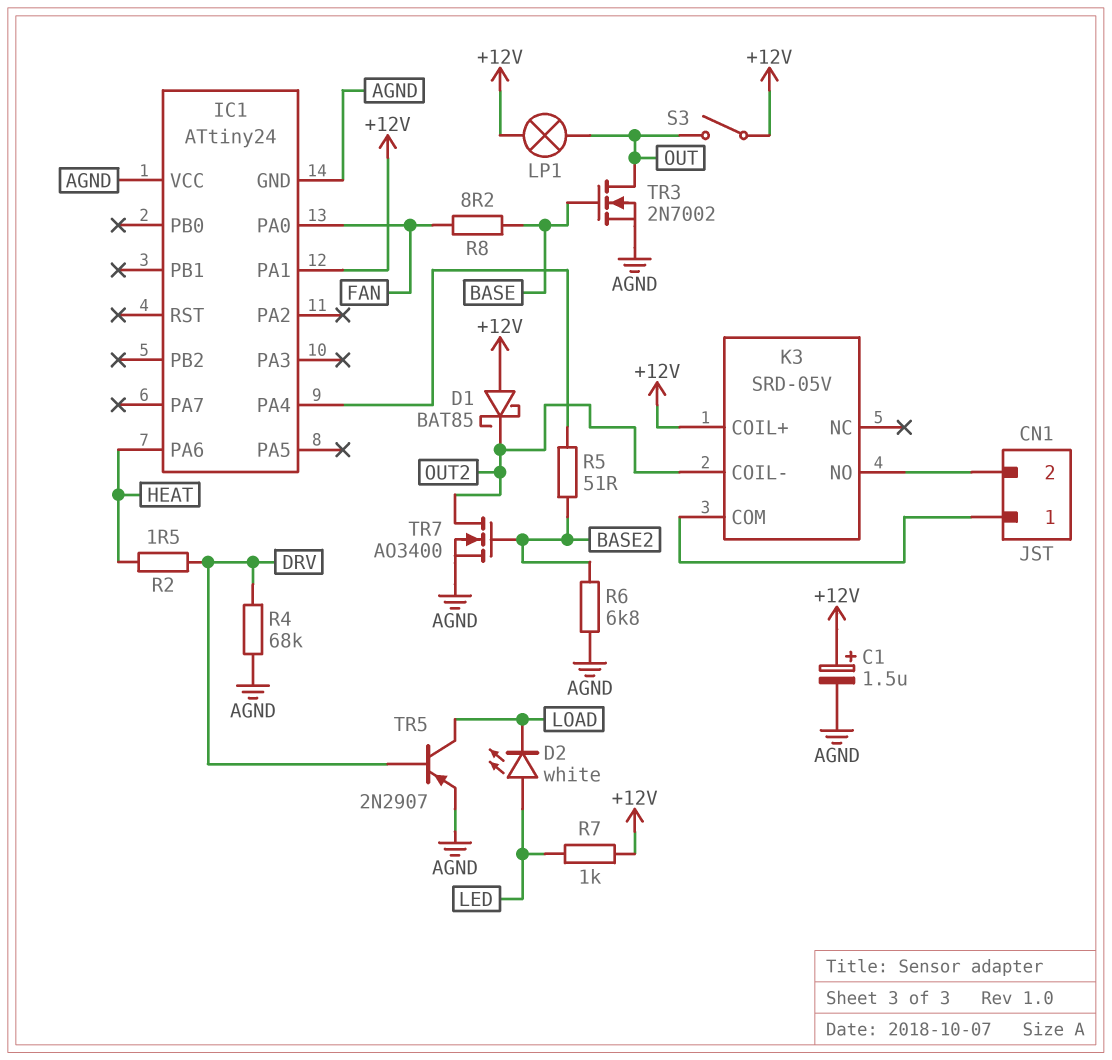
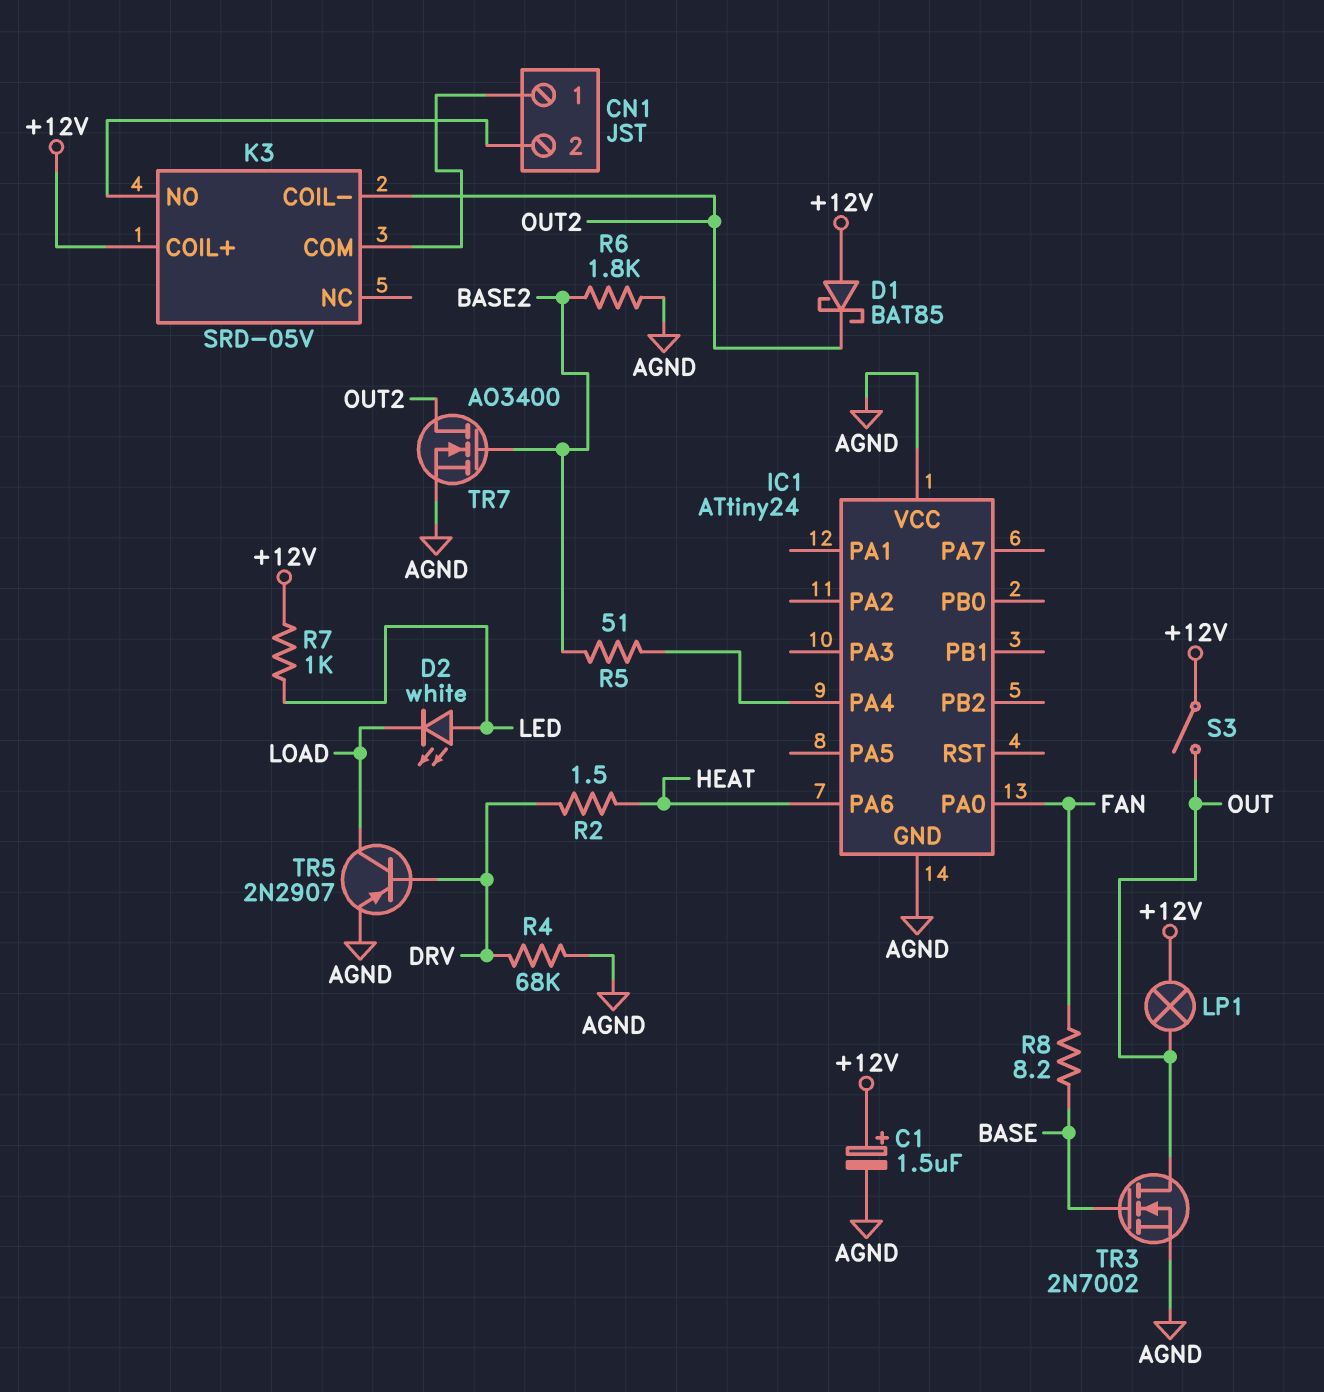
IC1 pin PA1: +12V -> none
R6: 6.8k (AGND, BASE2) -> 1.8k (AGND, BASE2)

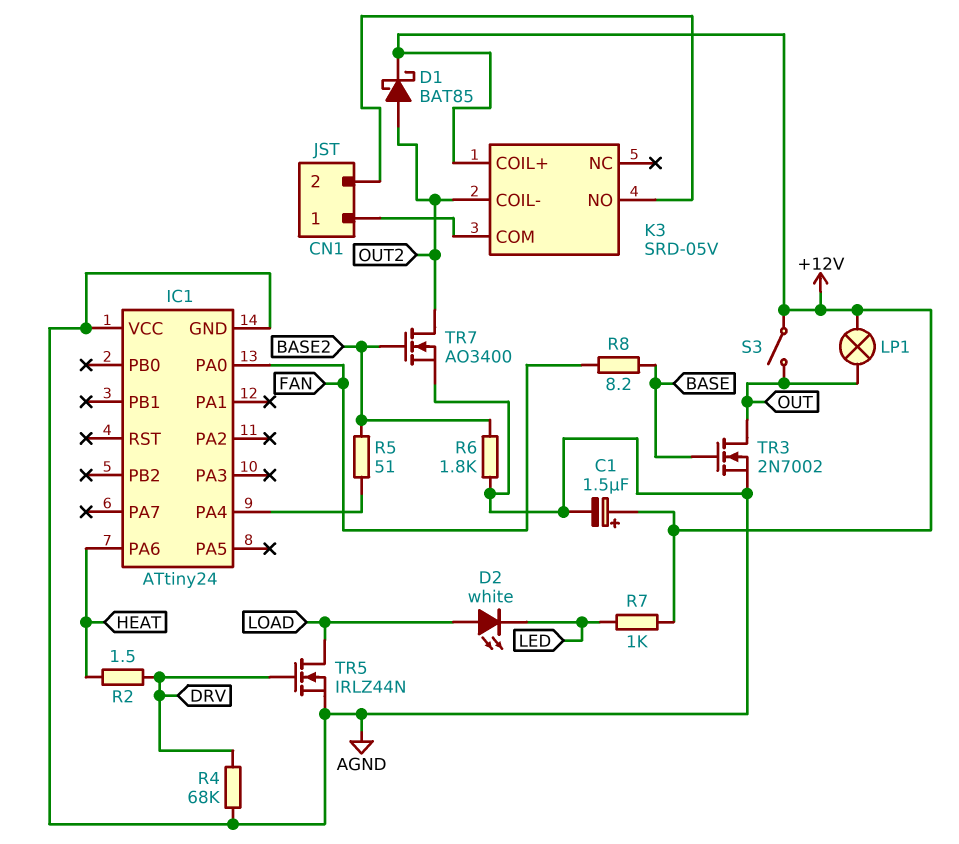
D1: schottky BAT85 (A +12V, K OUT2) -> schottky BAT85 (A OUT2, K +12V)
D2: LED white (A LED, K LOAD) -> LED white (A LOAD, K LED)
TR5: PNP 2N2907 (B DRV, C LOAD, E AGND) -> NMOS IRLZ44N (G DRV, D LOAD, S AGND)

